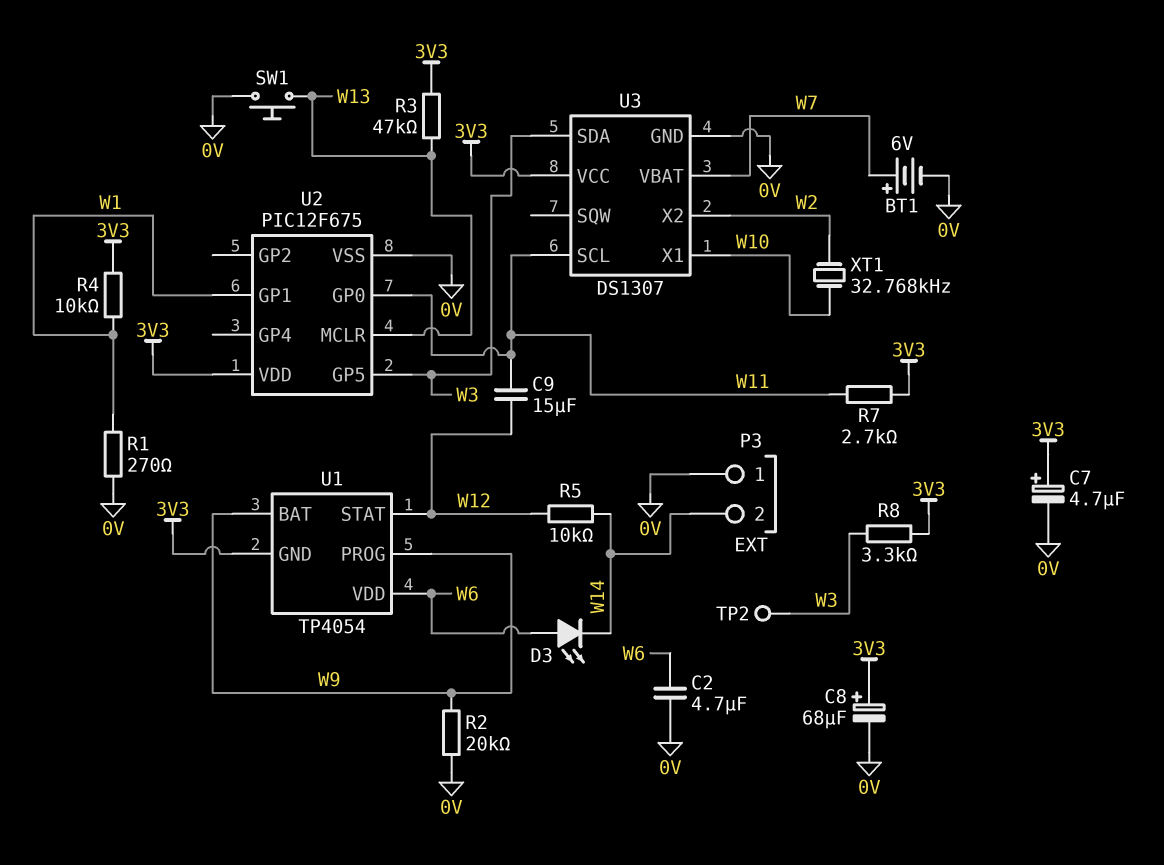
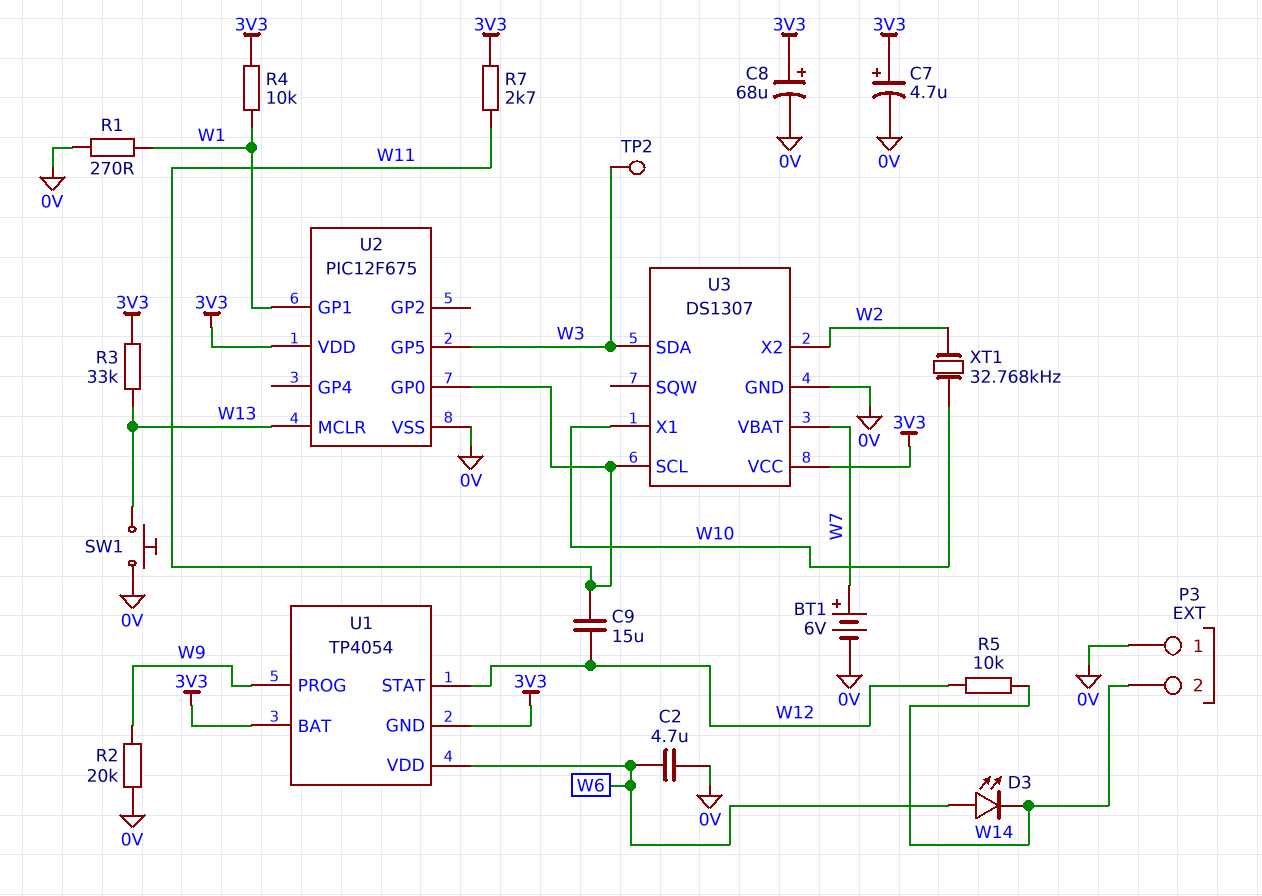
R3: 47k (3V3, W13) -> 33k (3V3, W13)
R8: 3.3k (3V3, W3) -> none
U1 pin BAT: W9 -> 3V3

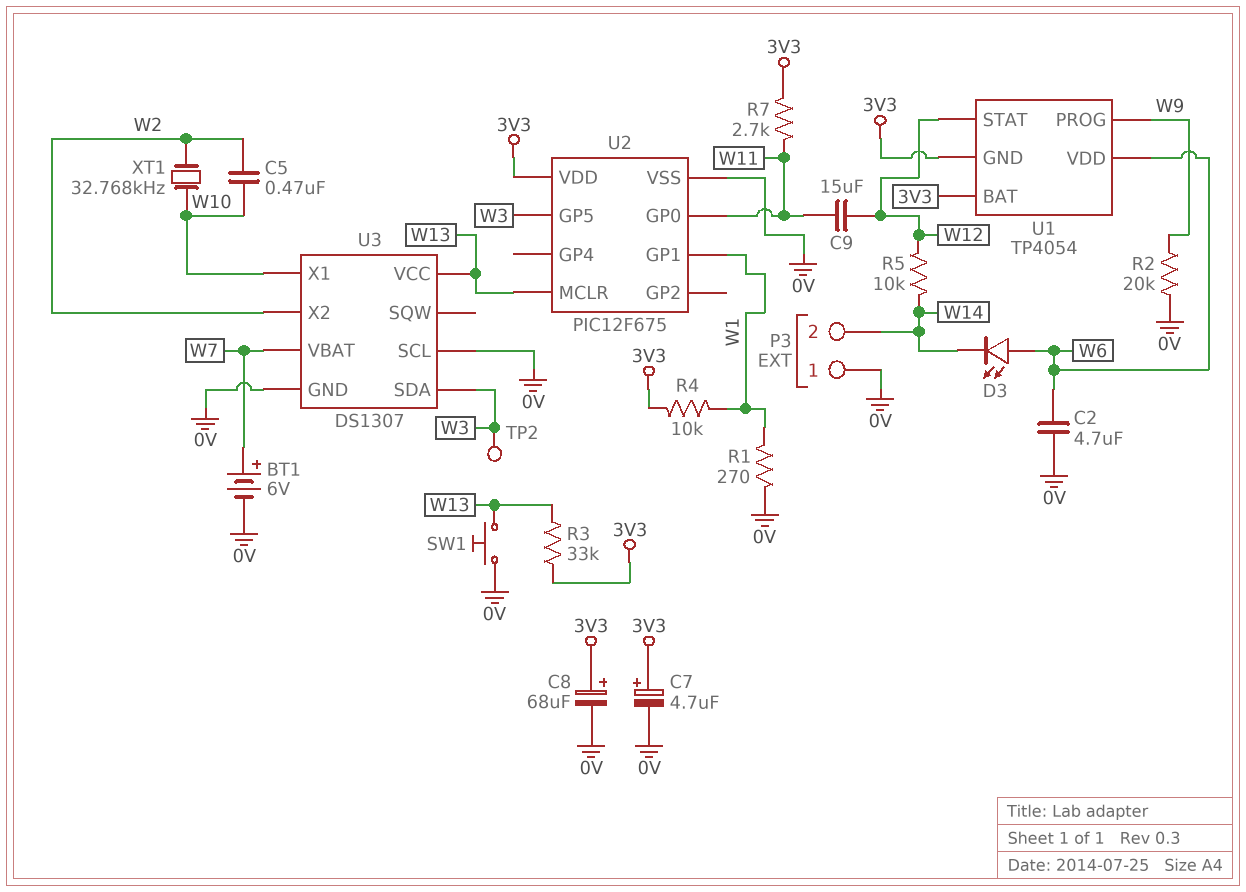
C5: none -> 470nF (W2, W10)
U3 pin SCL: W11 -> 0V
U3 pin VCC: 3V3 -> W13

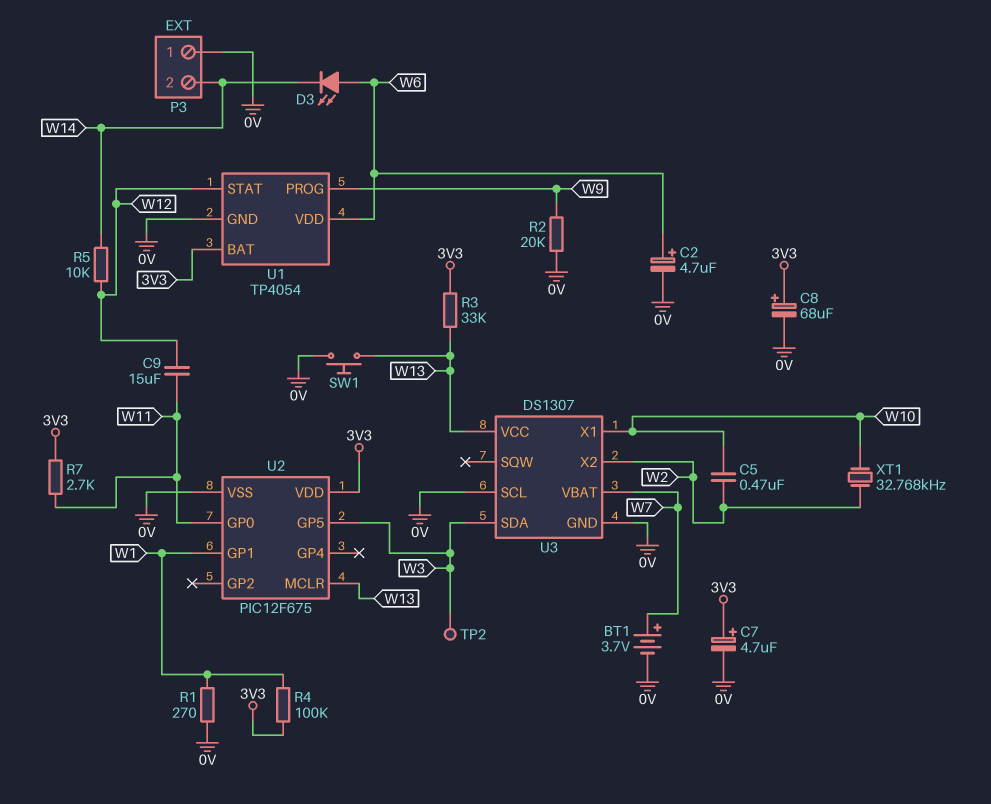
BT1: 6V (plus W7, minus 0V) -> 3.7V (plus W7, minus 0V)
C2: 4.7uF (0V, W6) -> 4.7uF (plus W6, minus 0V)
R4: 10k (3V3, W1) -> 100k (3V3, W1)
U1 pin GND: 3V3 -> 0V

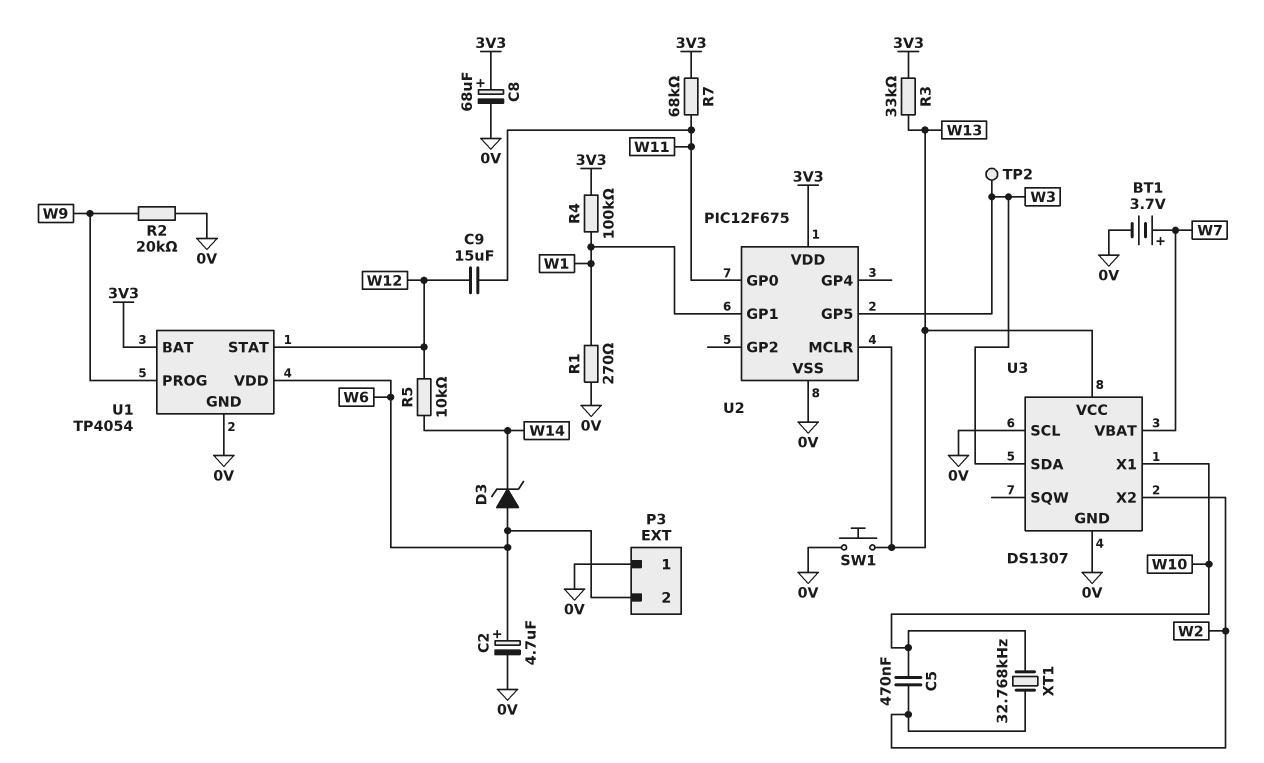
C7: 4.7uF (plus 3V3, minus 0V) -> none
D3: LED (A W6, K W14) -> zener (A W6, K W14)
P3 pin 2: W14 -> W6
R7: 2.7k (3V3, W11) -> 68k (3V3, W11)

